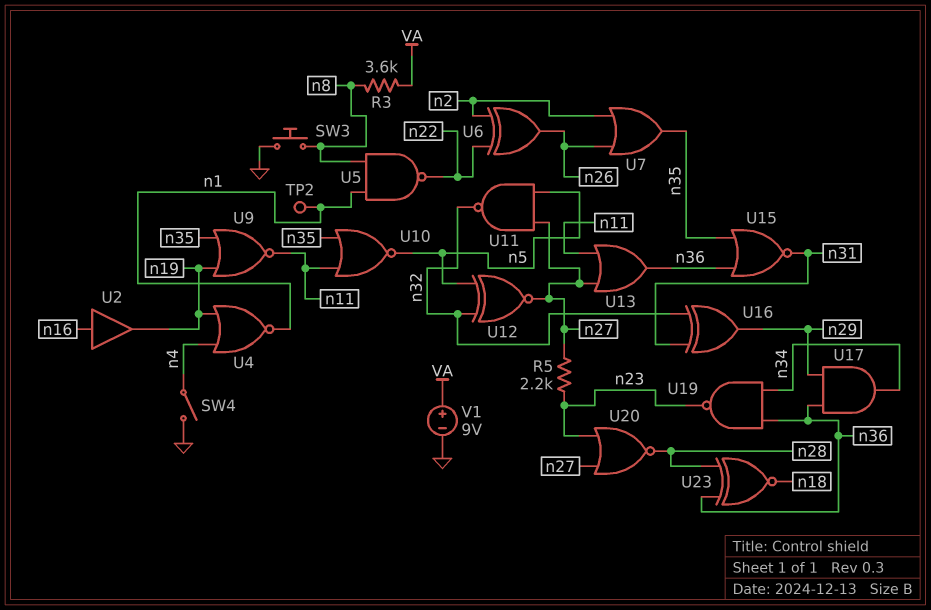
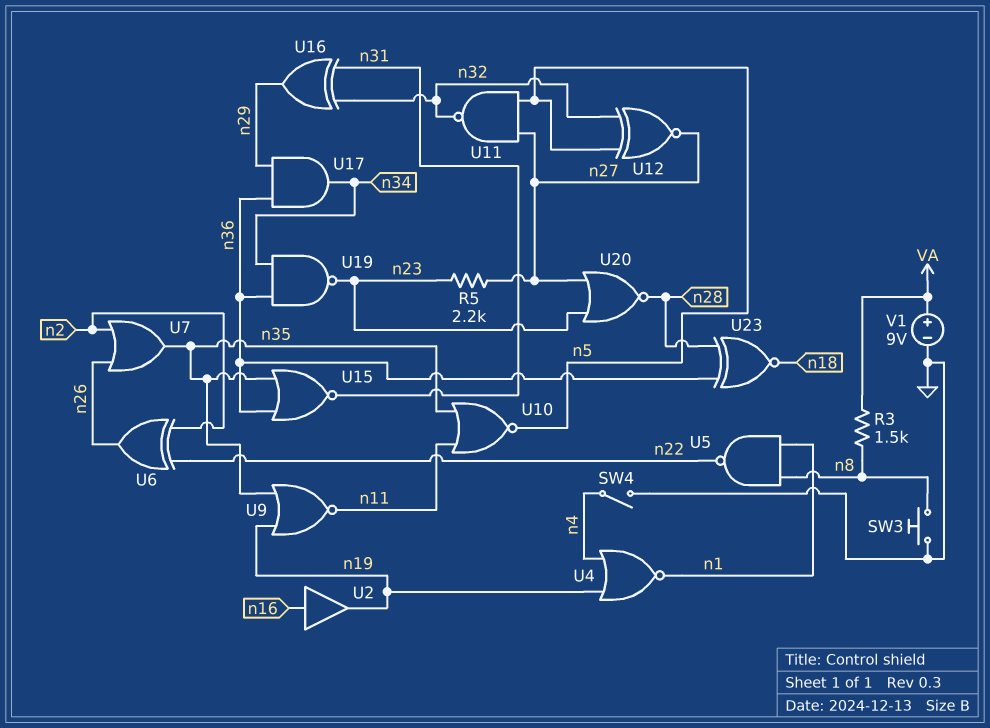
R3: 3.6k (VA, n8) -> 1.5k (VA, n8)
TP2: test point (n1) -> none
U13: OR (in n11, in n27, out n36) -> none

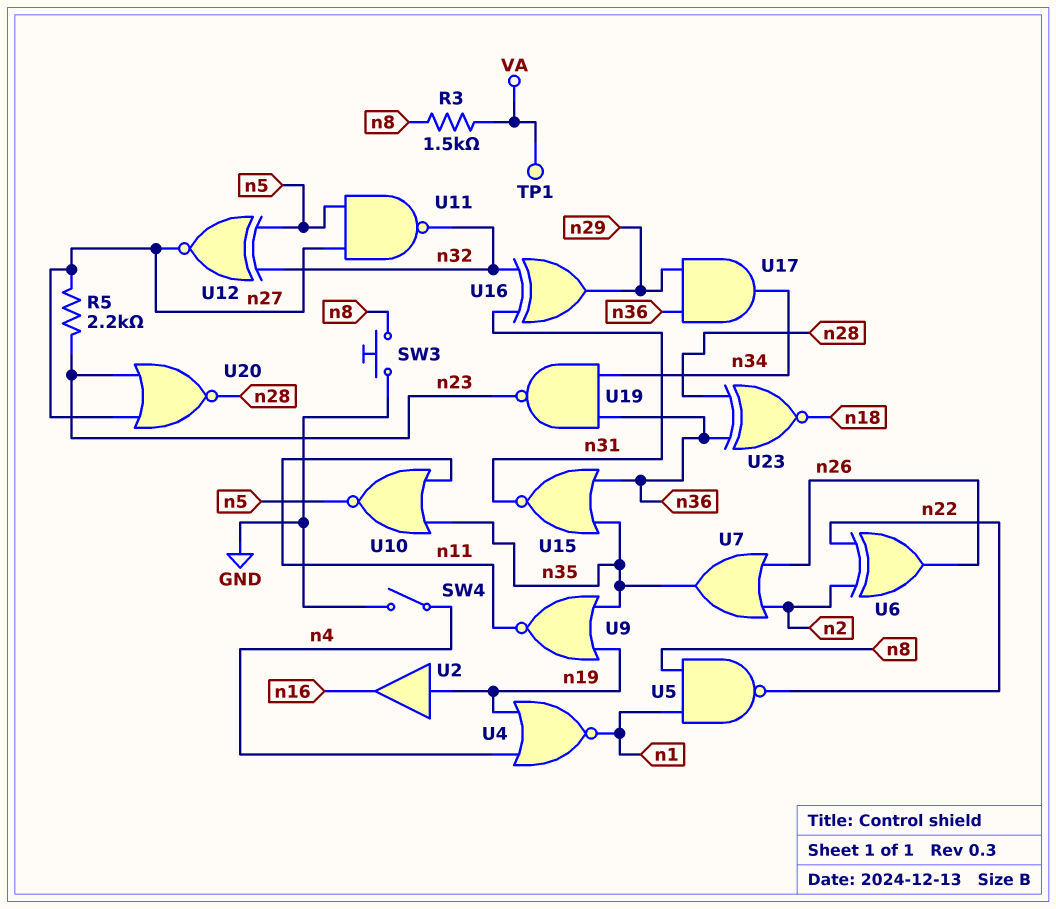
TP1: none -> test point (VA)
U2: buffer (in n16, out n19) -> buffer (in n19, out n16)
V1: 9V (plus VA, minus GND) -> none

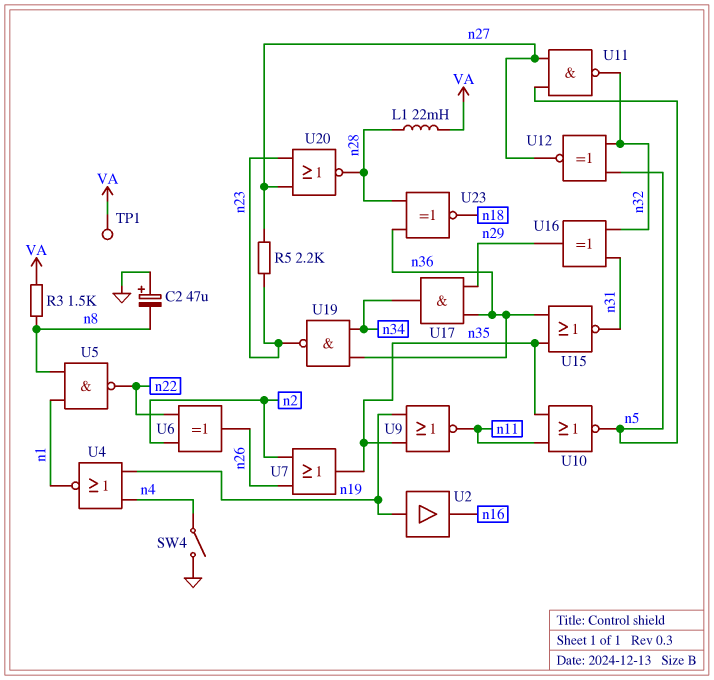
C2: none -> 47uF (plus GND, minus n8)
L1: none -> 22mH (VA, n28)
SW3: button (GND, n8) -> none

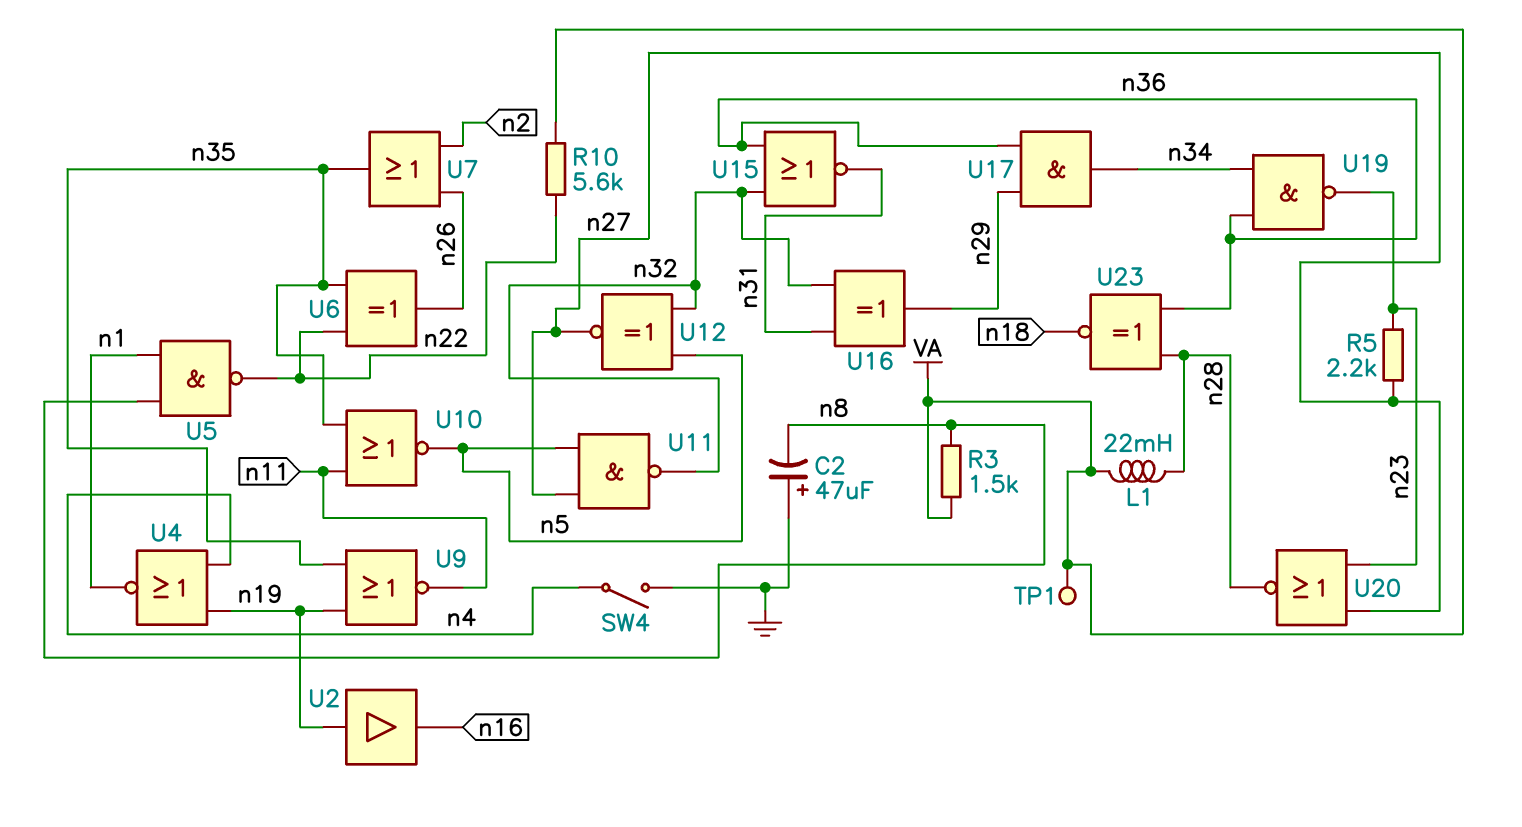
R10: none -> 5.6k (VA, n22)
U6: XOR (in n2, in n22, out n26) -> XOR (in n22, in n35, out n26)
U15: NOR (in n35, in n36, out n31) -> NOR (in n32, in n36, out n31)

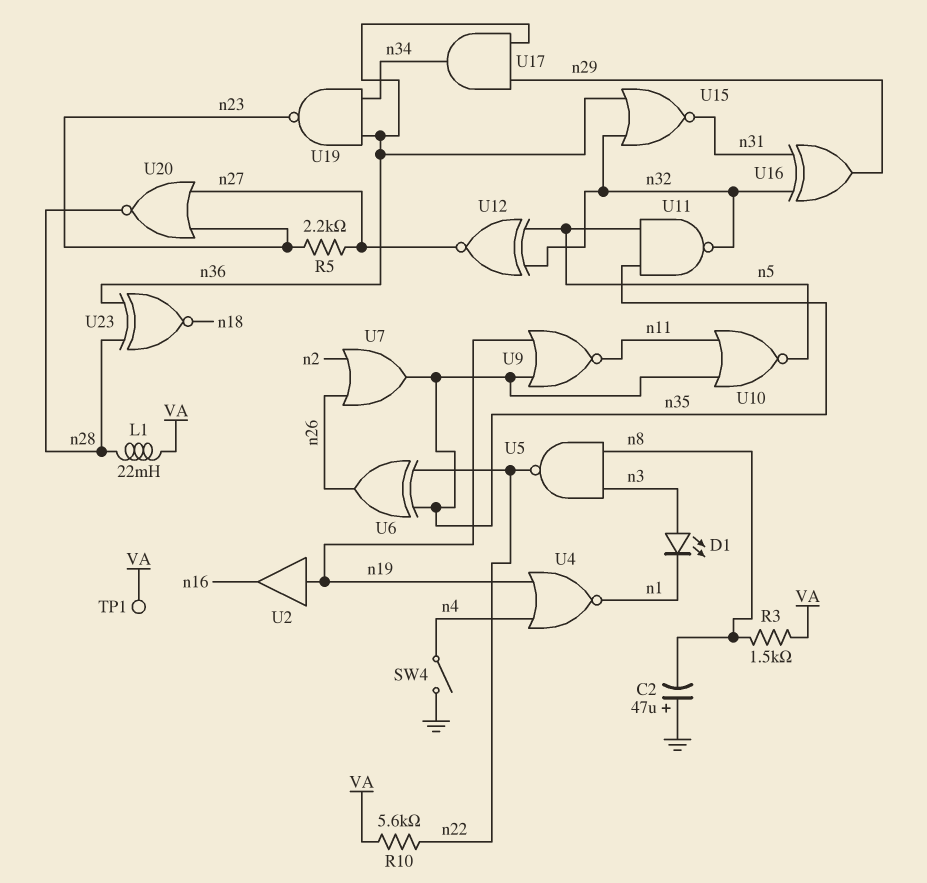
D1: none -> LED (A n3, K n1)
U5: NAND (in n1, in n8, out n22) -> NAND (in n3, in n8, out n22)
U11: NAND (in n5, in n27, out n32) -> NAND (in n5, in n35, out n32)

